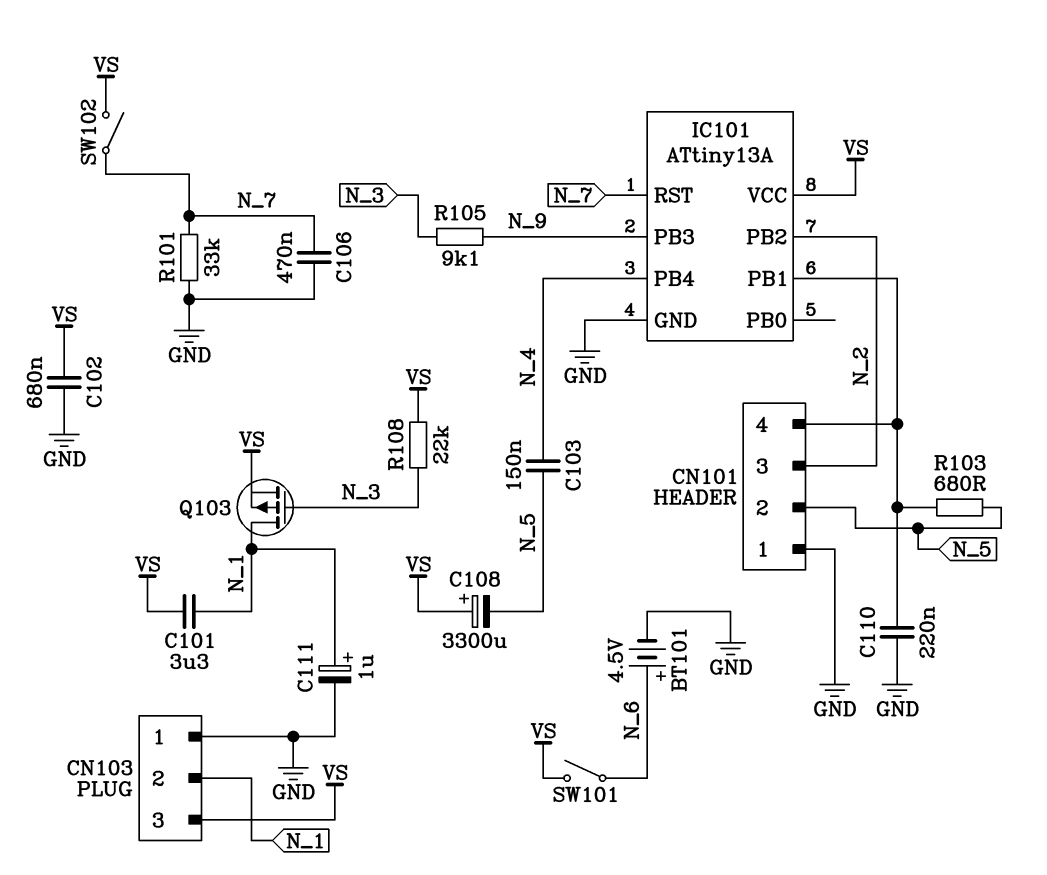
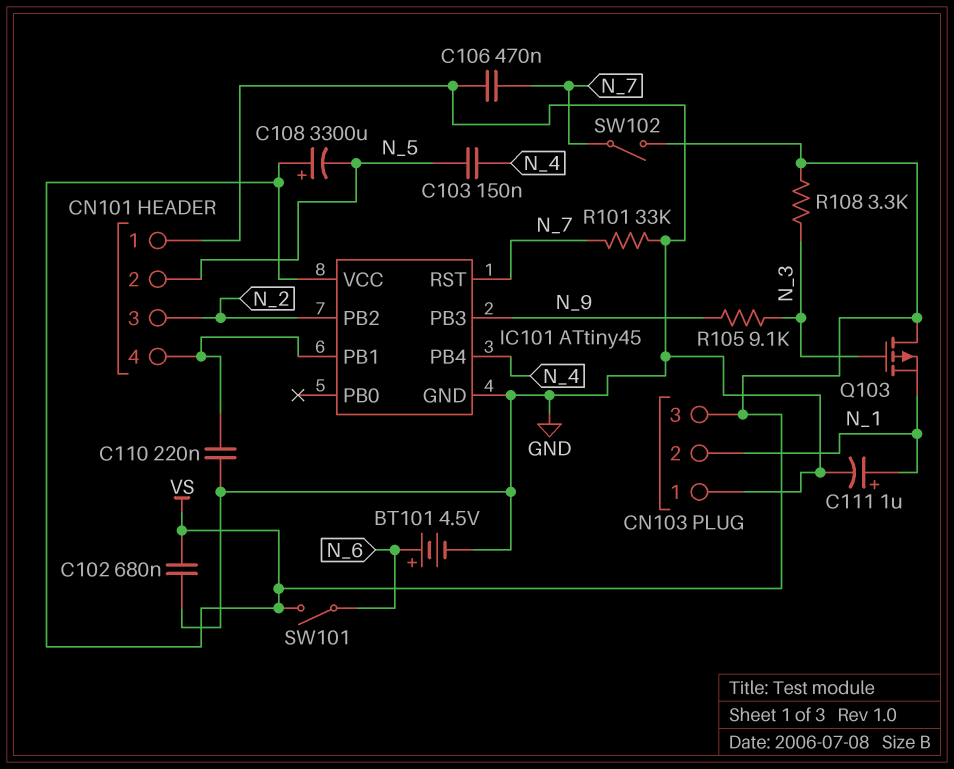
C101: 3.3uF (N_1, VS) -> none
IC101: ATtiny13A -> ATtiny45
Q103: PMOS (G N_3, D N_1, S VS) -> PMOS (G N_3, D VS, S N_1)
R103: 680 (CN101/4, N_5) -> none
R108: 22k (N_3, VS) -> 3.3k (N_3, VS)

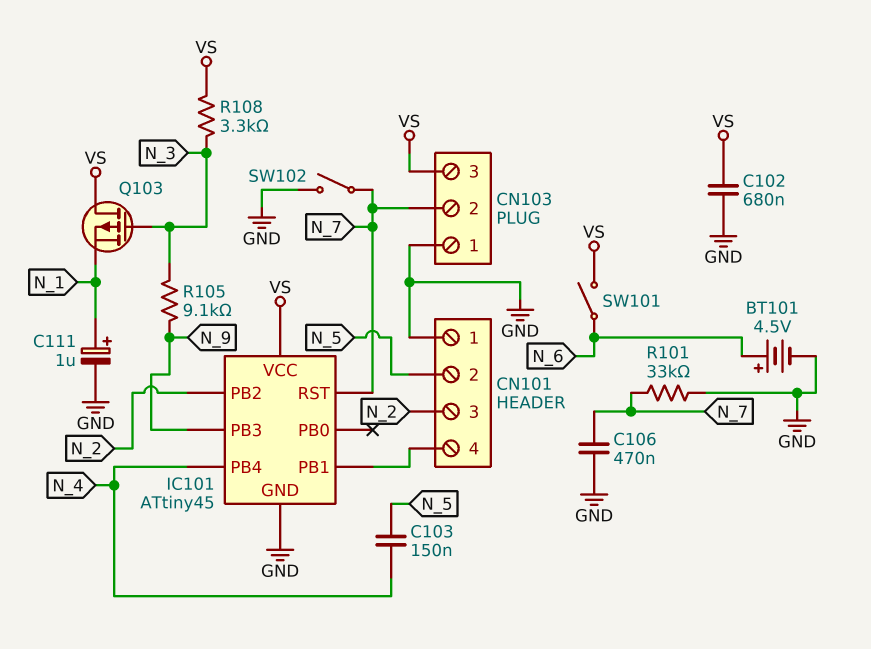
C108: 3300uF (plus VS, minus N_5) -> none
C110: 220nF (CN101/4, GND) -> none
CN103 pin 2: N_1 -> N_7
SW102: switch (N_7, VS) -> switch (GND, N_7)

